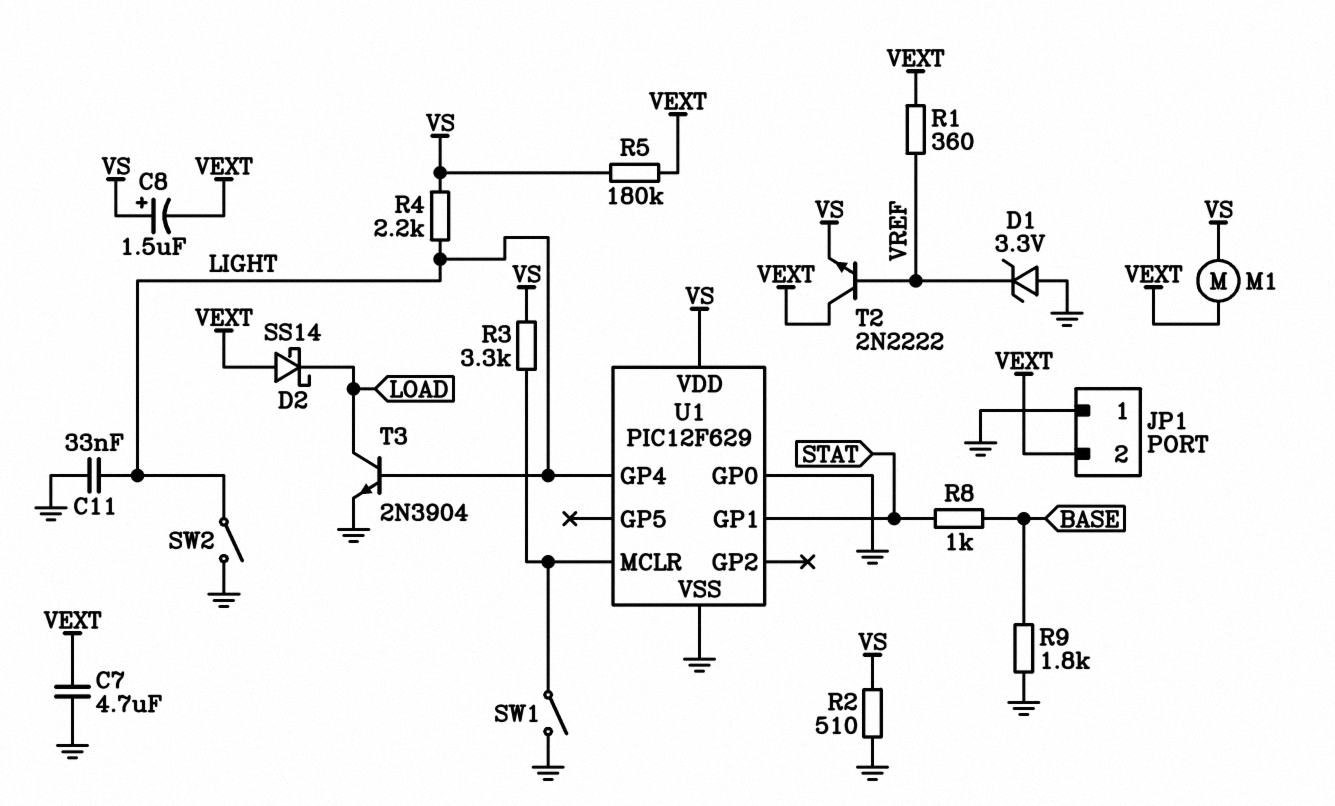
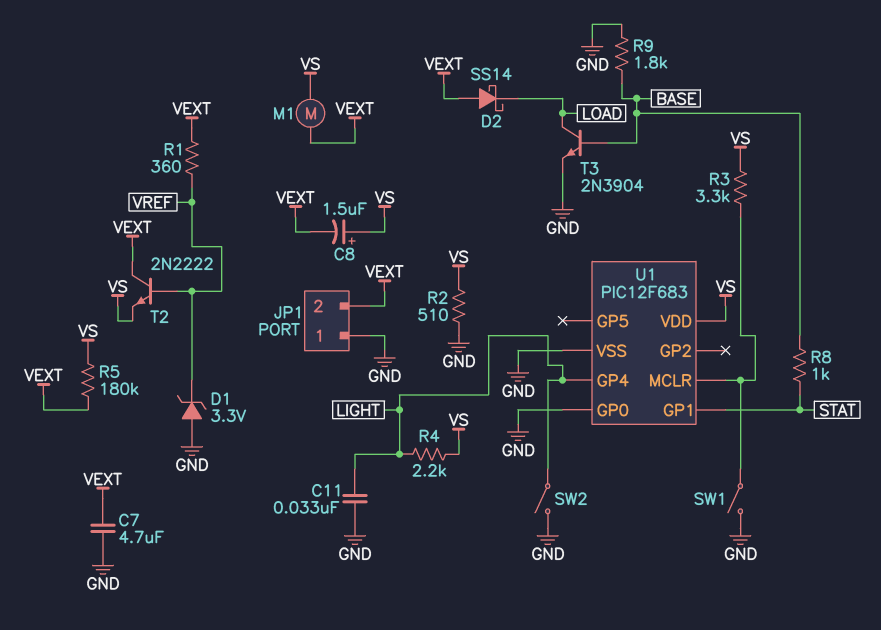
T3: NPN 2N3904 (B LIGHT, C LOAD, E GND) -> NPN 2N3904 (B BASE, C LOAD, E GND)
U1: PIC12F629 -> PIC12F683

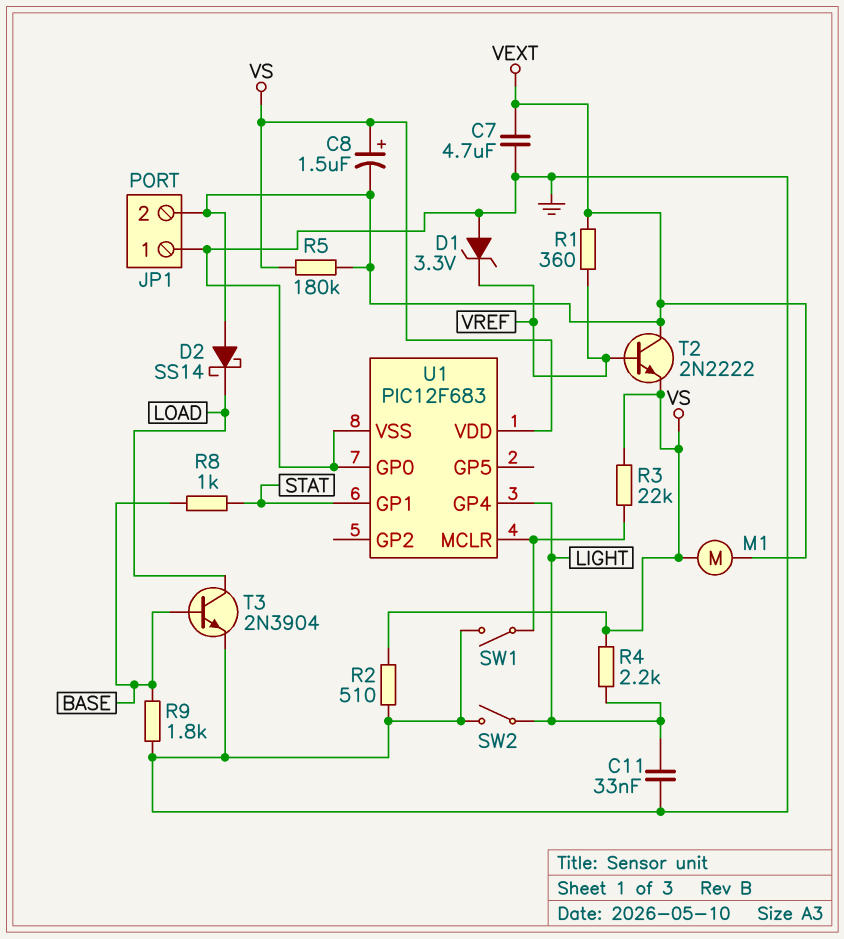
R3: 3.3k (U1/MCLR, VS) -> 22k (U1/MCLR, VS)

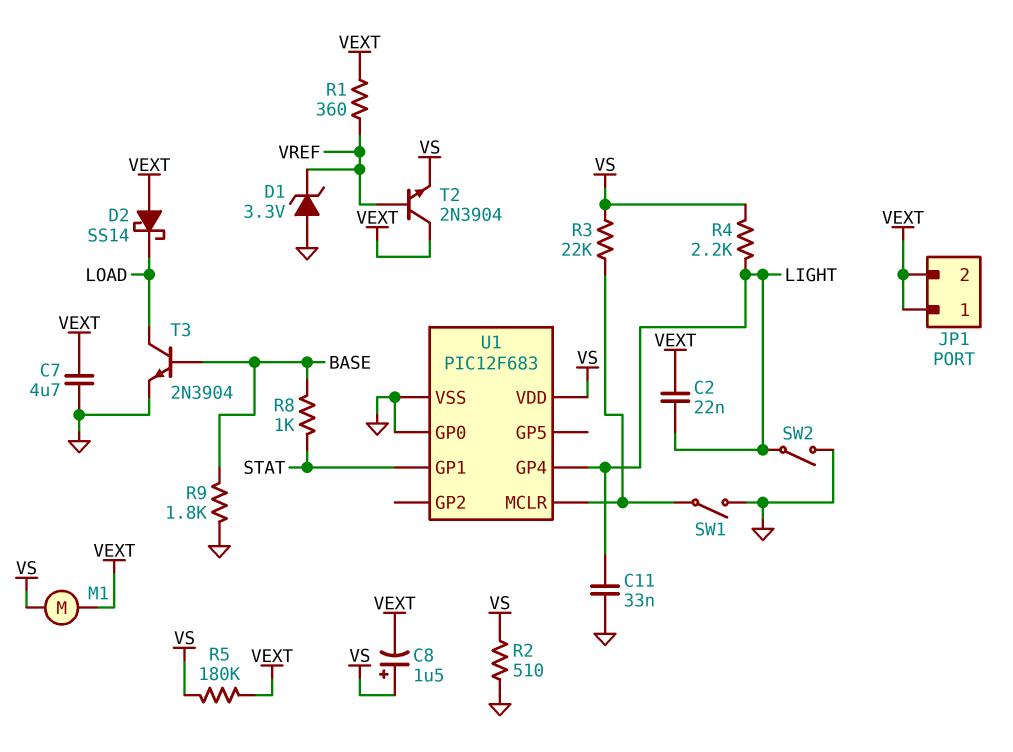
C2: none -> 22nF (LIGHT, VEXT)
JP1 pin 1: GND -> VEXT
T2: NPN 2N2222 (B VREF, C VEXT, E VS) -> NPN 2N3904 (B VREF, C VEXT, E VS)

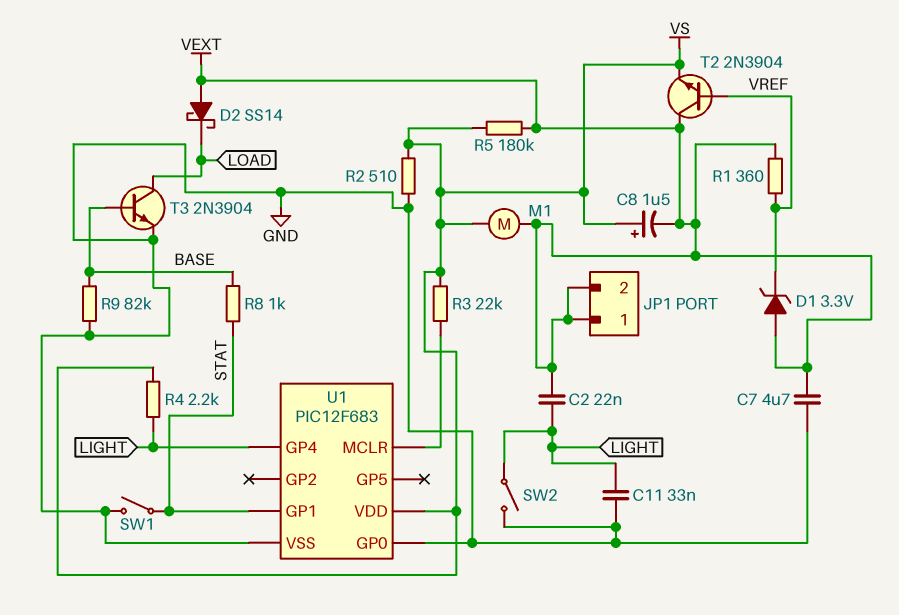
D1: zener 3.3V (A GND, K VREF) -> zener 3.3V (A VEXT, K VREF)
R9: 1.8k (BASE, GND) -> 82k (BASE, GND)
SW1: switch (GND, U1/MCLR) -> switch (GND, STAT)

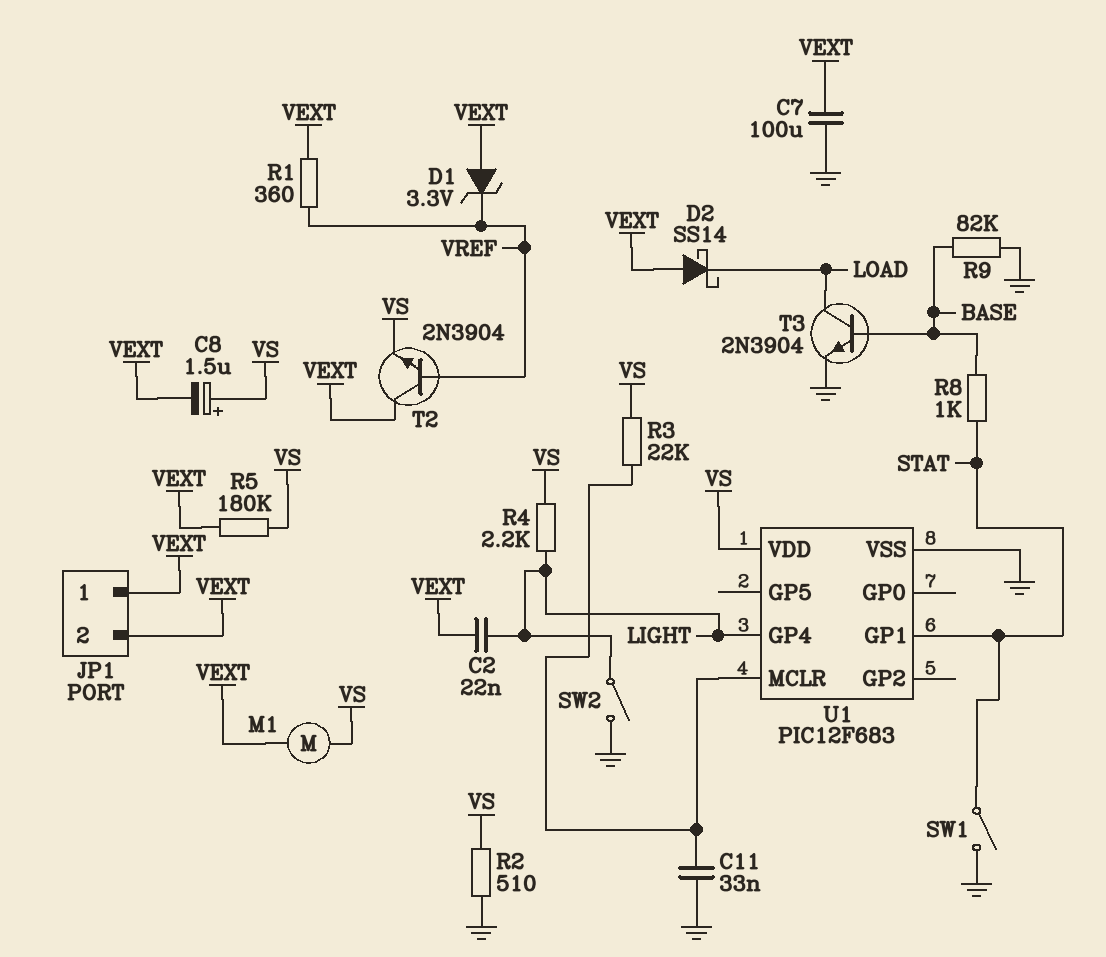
C7: 4.7uF (GND, VEXT) -> 100uF (GND, VEXT)
C11: 33nF (GND, LIGHT) -> 33nF (GND, U1/MCLR)
U1 pin GP0: GND -> none

